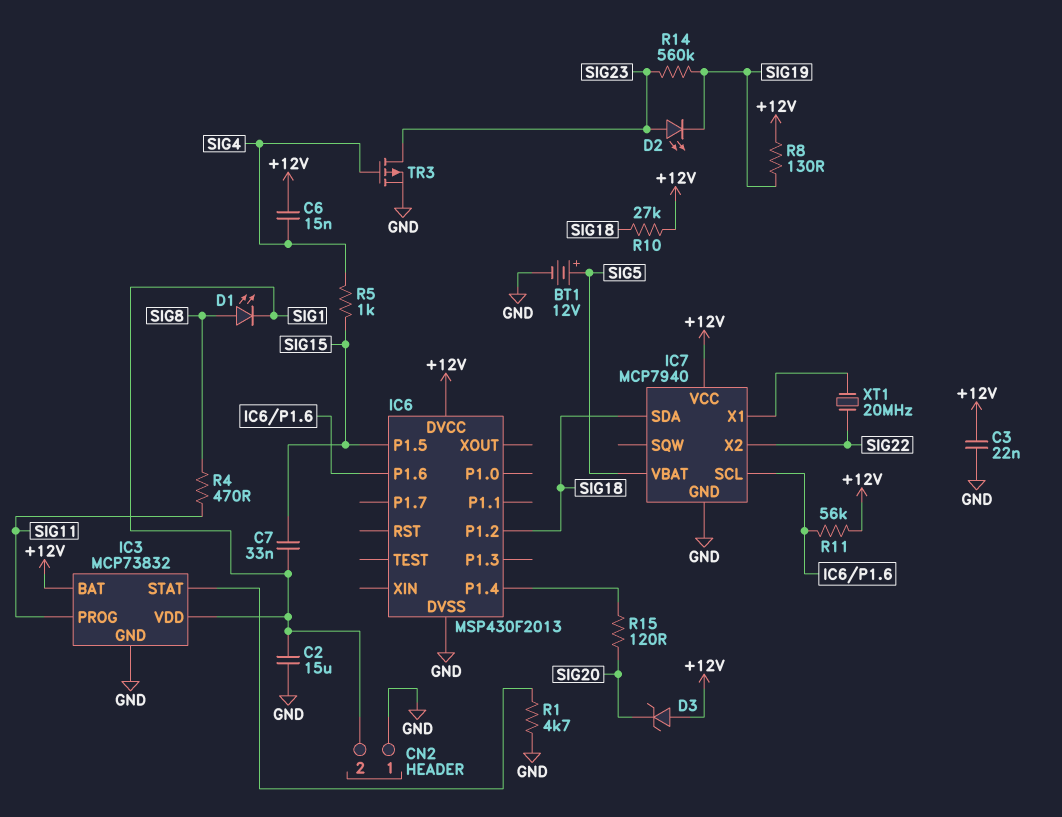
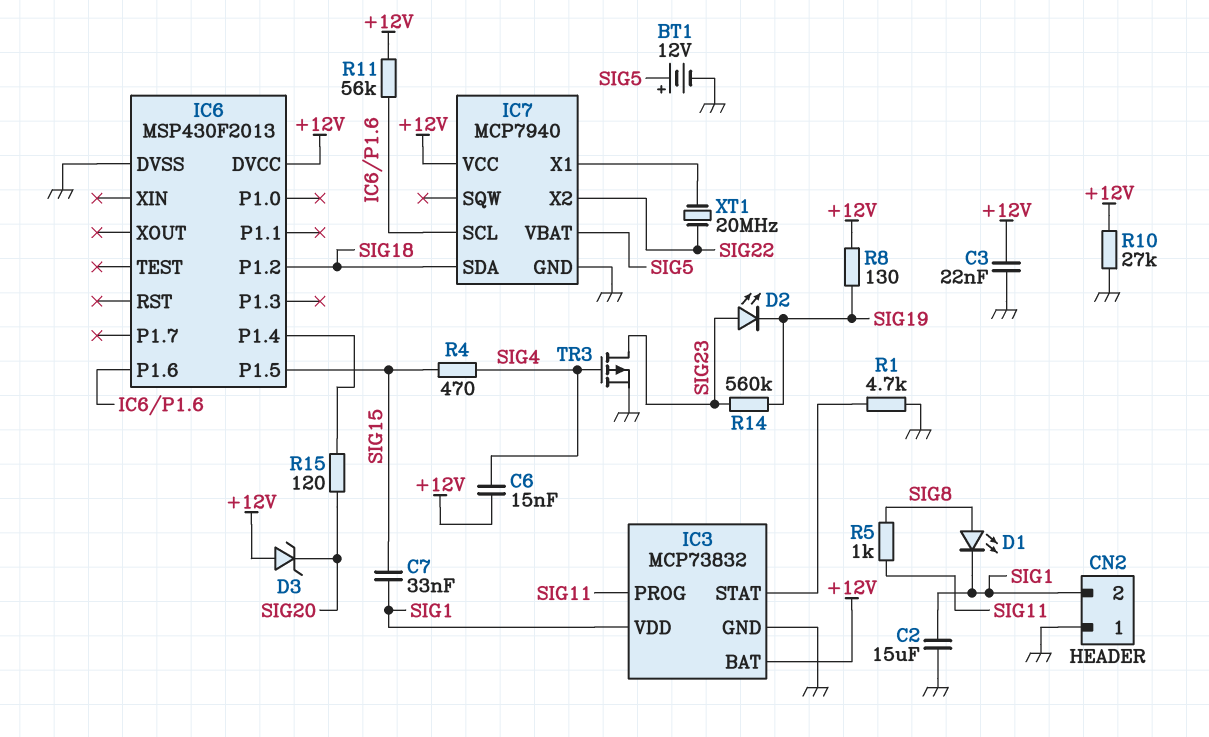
R4: 470 (SIG8, SIG11) -> 470 (SIG4, SIG15)
R5: 1k (SIG4, SIG15) -> 1k (SIG8, SIG11)
R10: 27k (+12V, SIG18) -> 27k (+12V, GND)

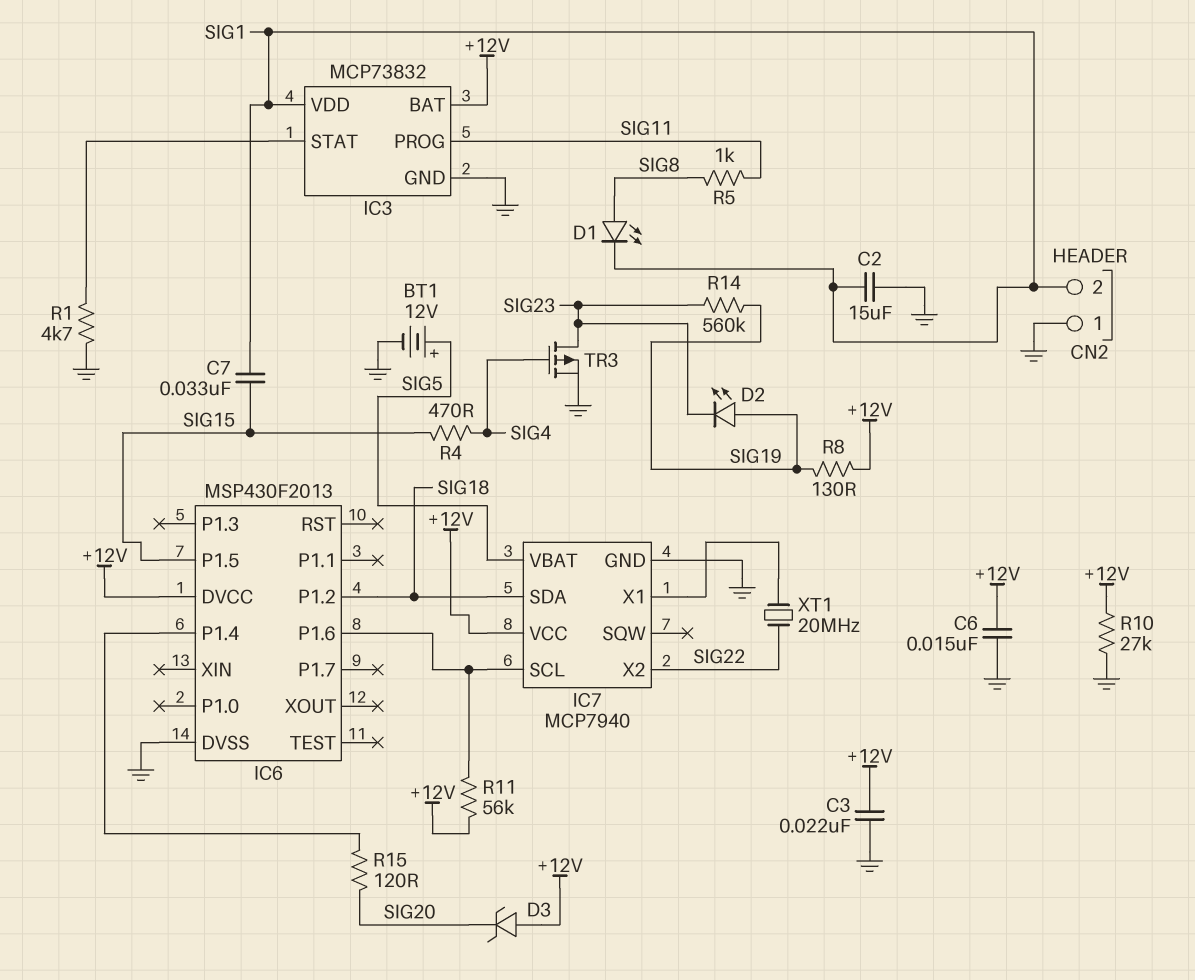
C6: 15nF (+12V, SIG4) -> 15nF (+12V, GND)
D2: LED (A SIG23, K SIG19) -> LED (A SIG19, K SIG23)

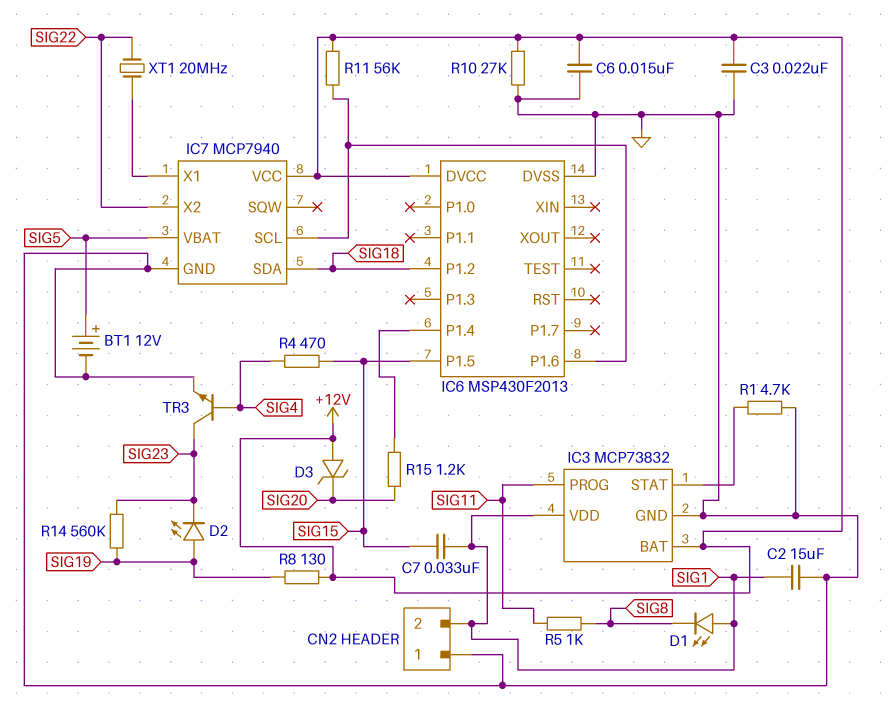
D1: LED (A SIG8, K SIG1) -> LED (A SIG1, K SIG8)
R15: 120 (IC6/P1.4, SIG20) -> 1.2k (IC6/P1.4, SIG20)
TR3: PMOS (G SIG4, D SIG23, S GND) -> NPN (B SIG4, C SIG23, E GND)

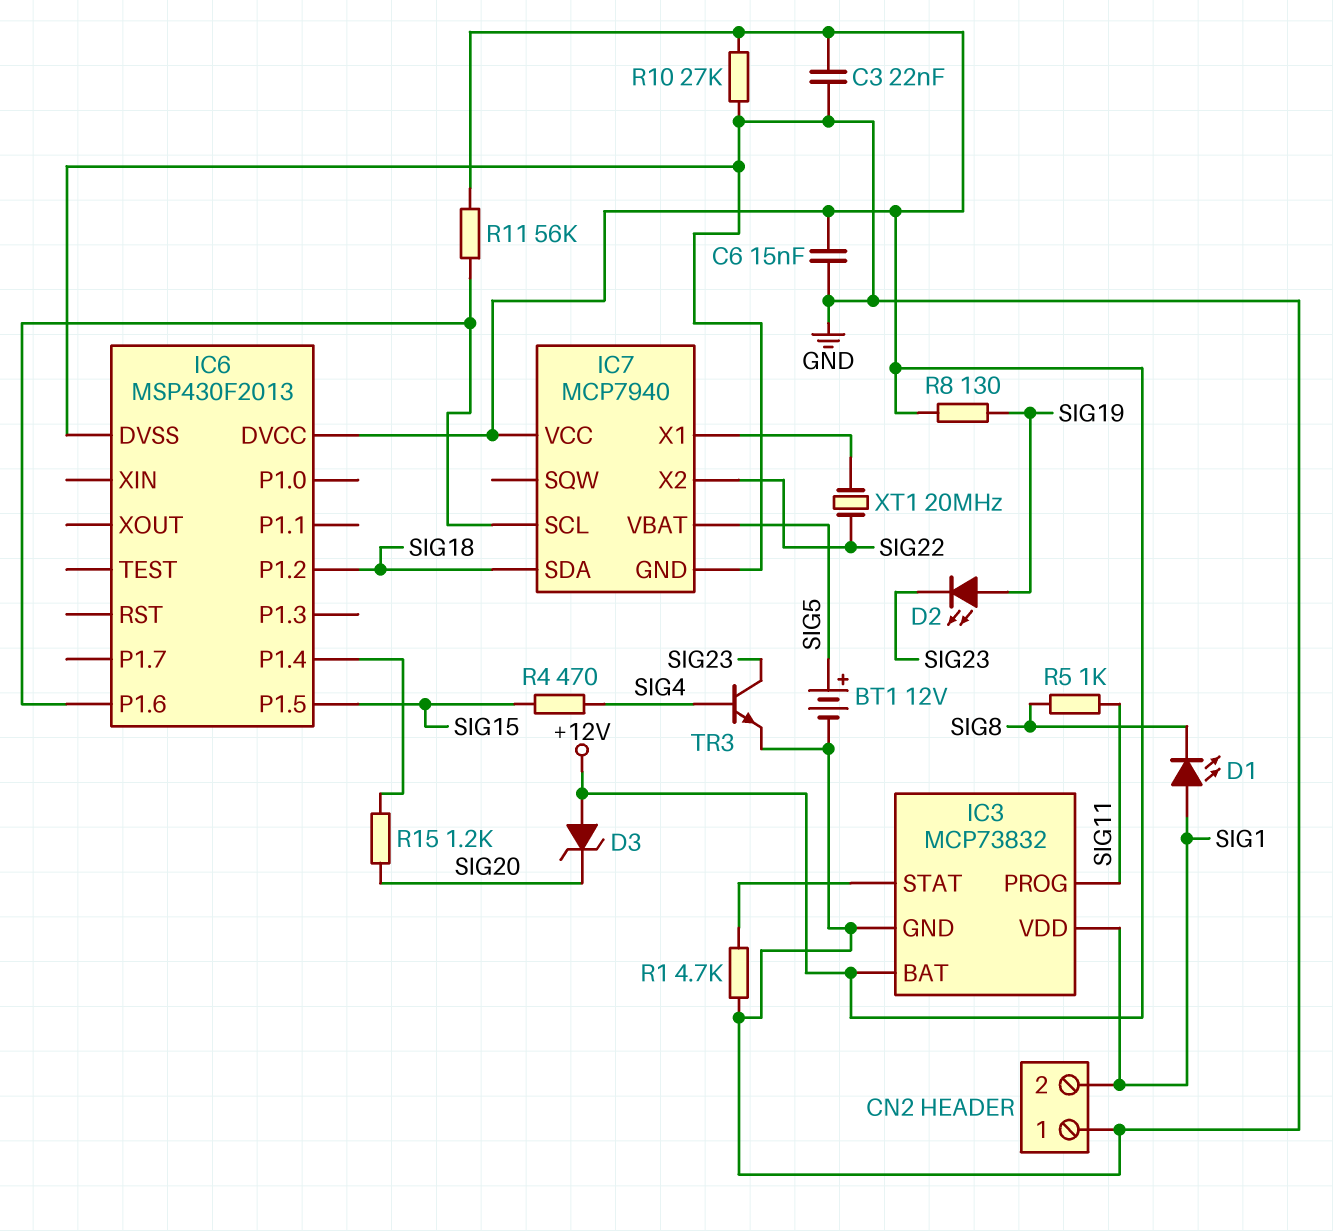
C2: 15uF (GND, SIG1) -> none
C7: 33nF (SIG1, SIG15) -> none
R14: 560k (SIG19, SIG23) -> none

